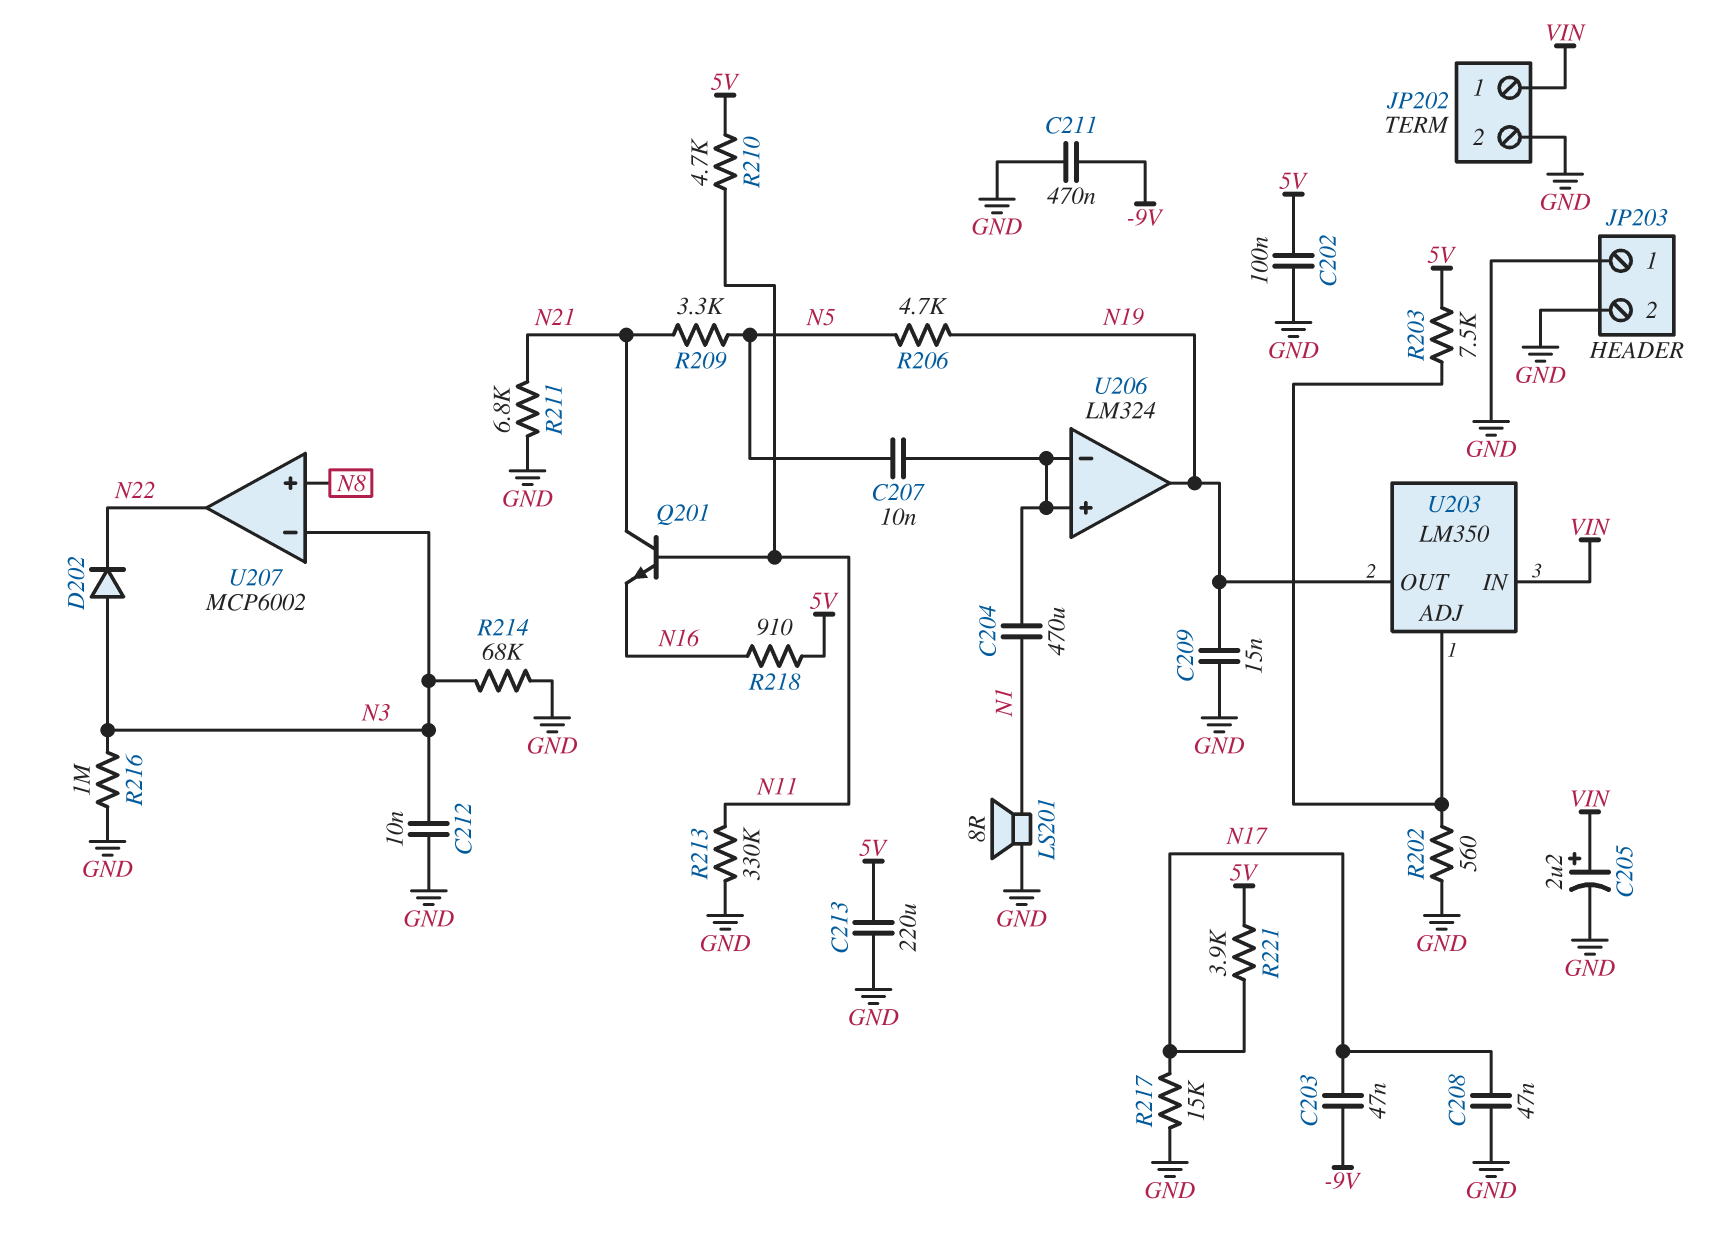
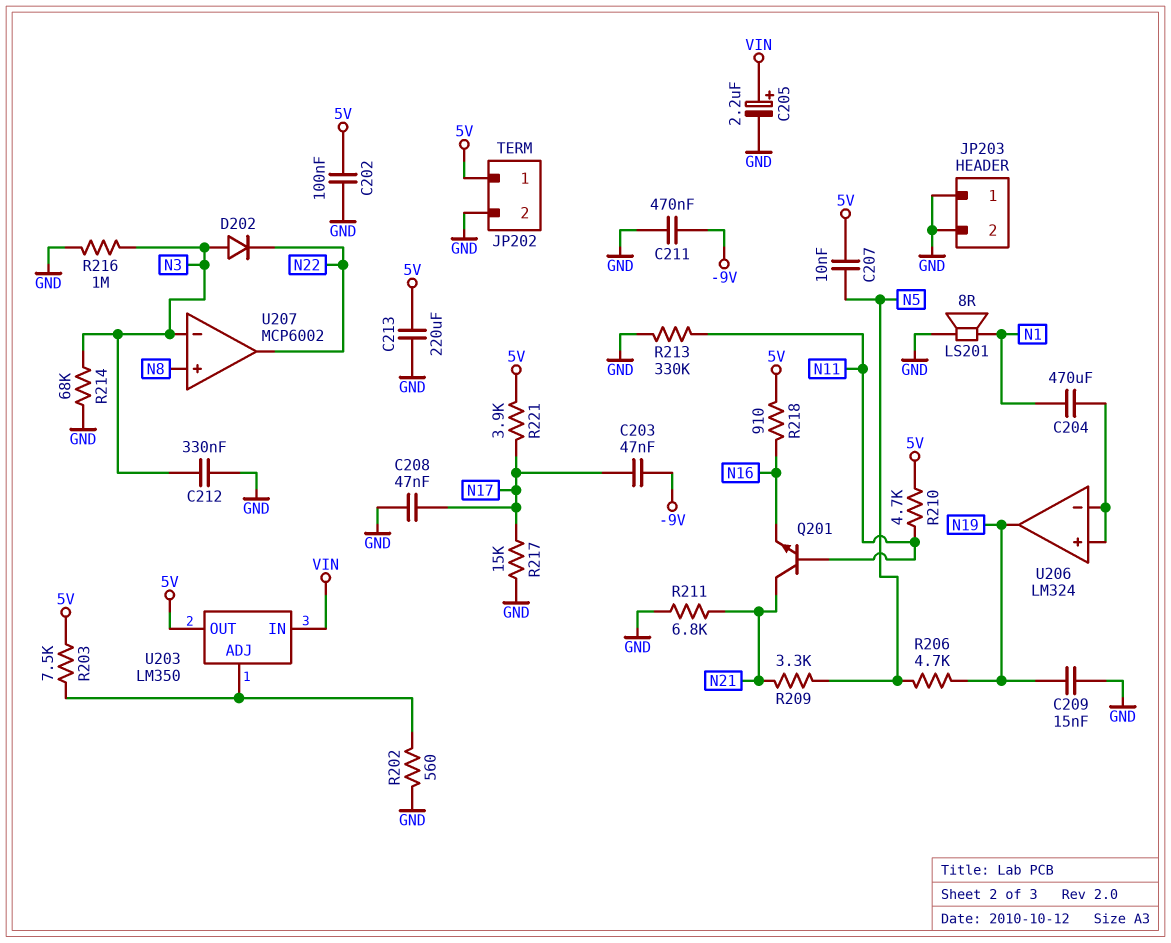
C207: 10nF (N5, U206/in+) -> 10nF (5V, N5)
C212: 10nF (GND, N3) -> 330nF (GND, N3)
JP202 pin 1: VIN -> 5V
U203 pin OUT: N19 -> 5V

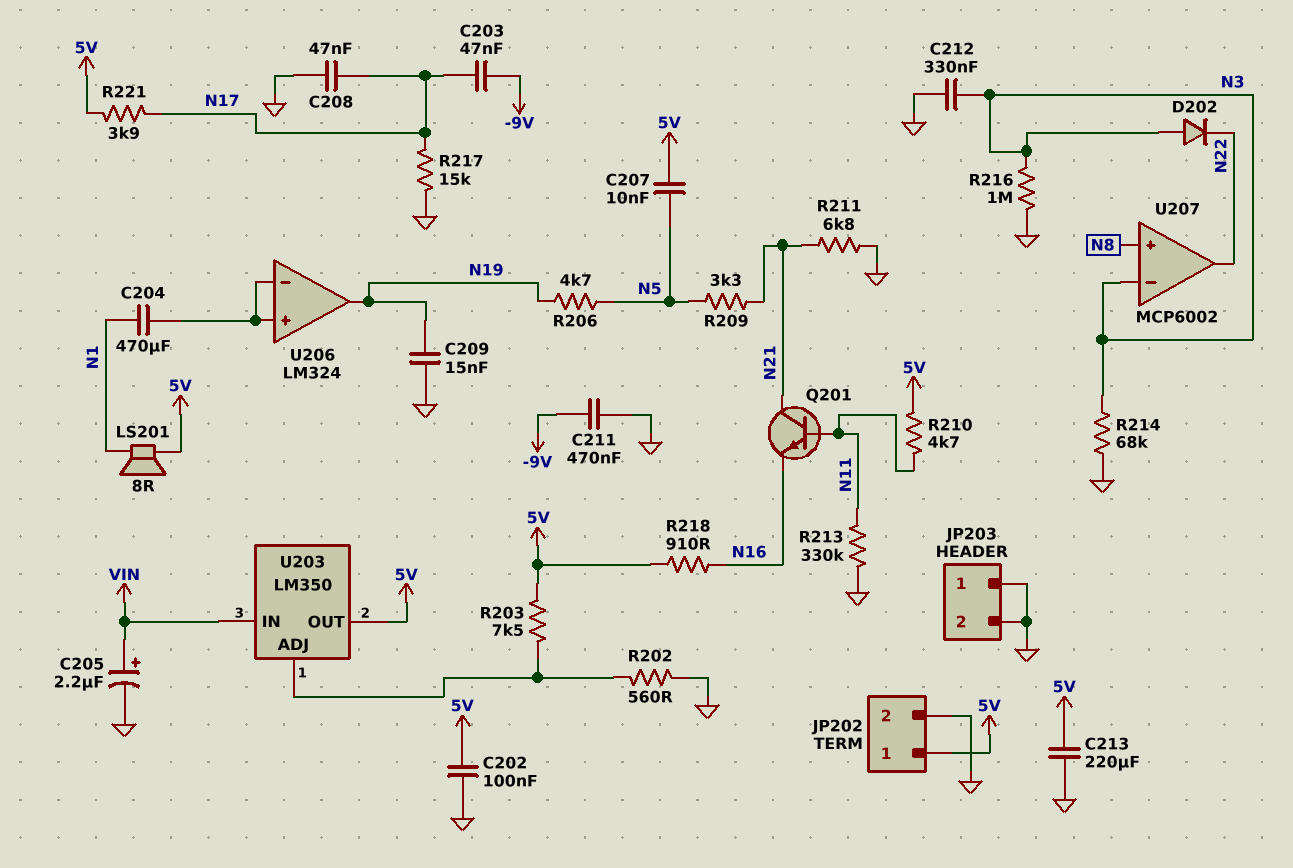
LS201: speaker 8R (GND, N1) -> speaker 8R (5V, N1)

